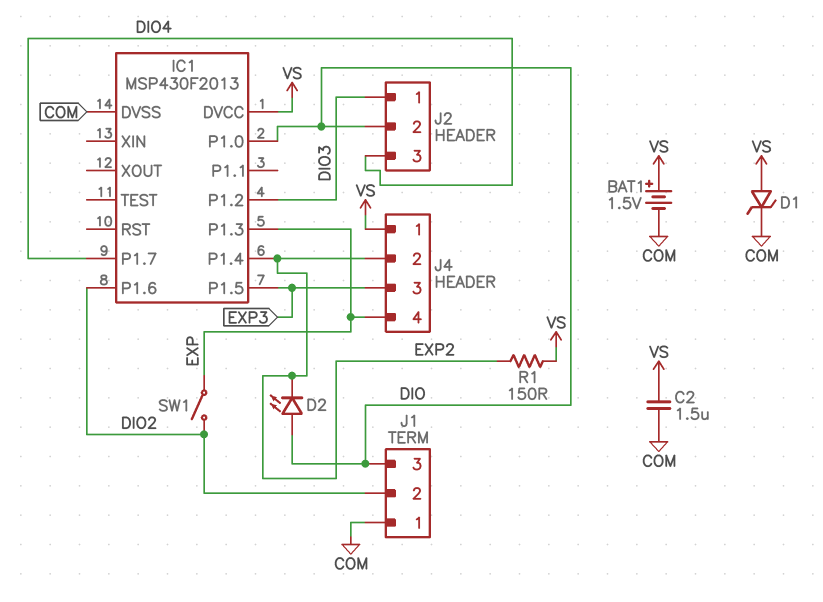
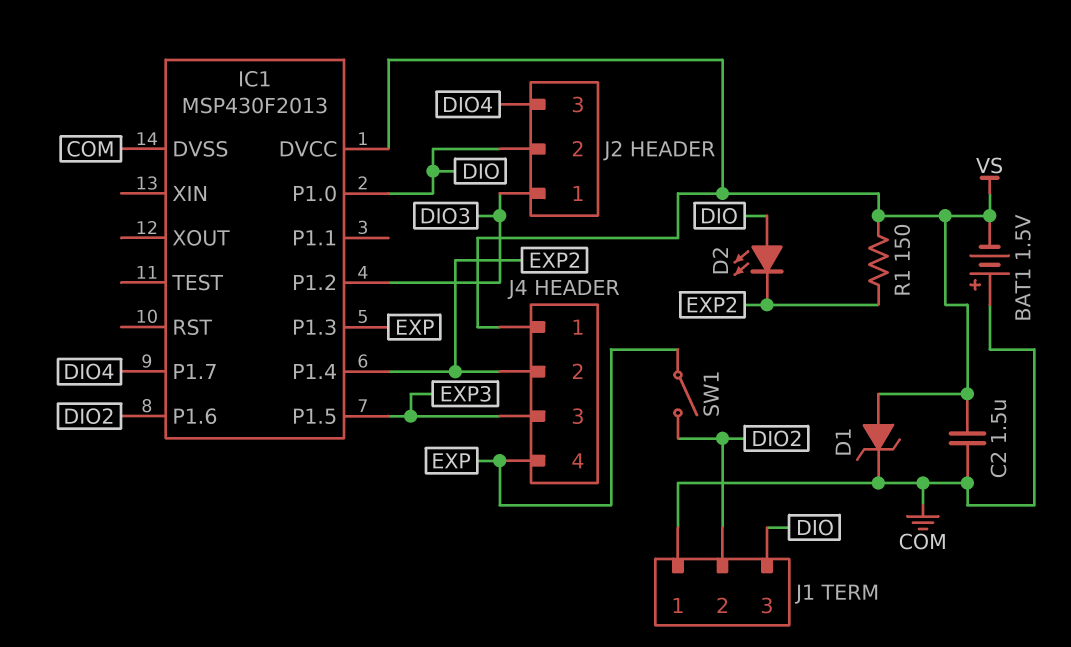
BAT1: 1.5V (plus VS, minus COM) -> 1.5V (plus COM, minus VS)

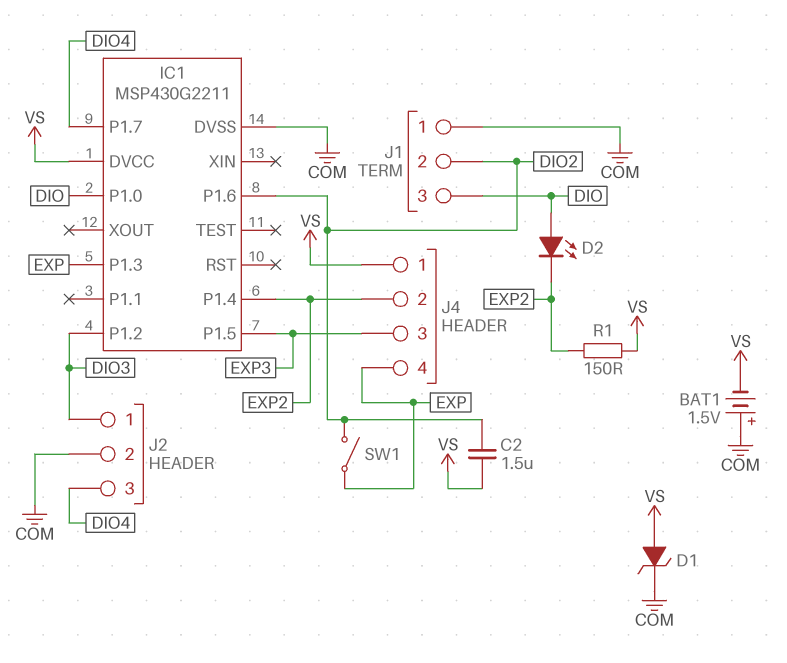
C2: 1.5uF (COM, VS) -> 1.5uF (DIO2, VS)
IC1: MSP430F2013 -> MSP430G2211
J2 pin 2: DIO -> COM

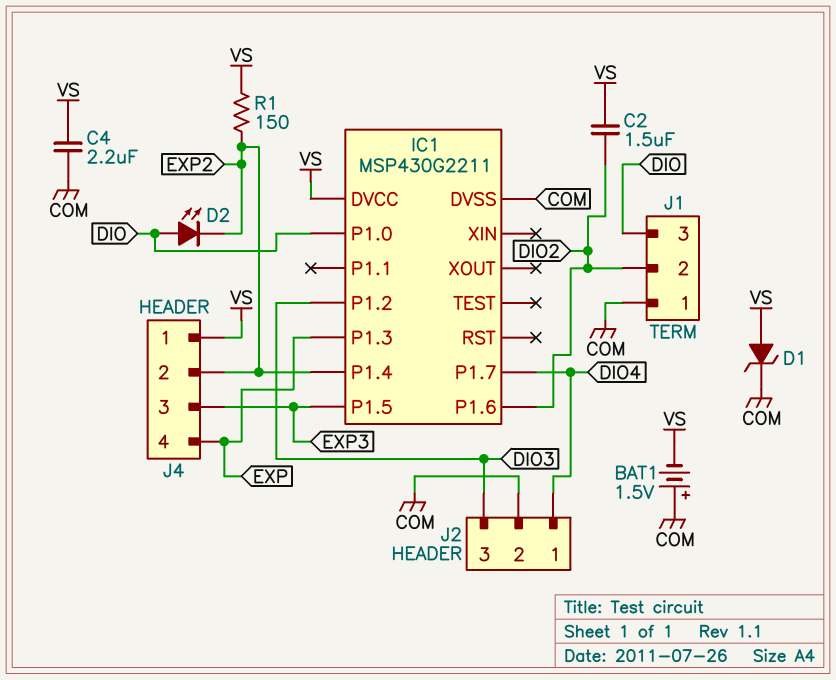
C4: none -> 2.2uF (COM, VS)
J2 pin 1: DIO3 -> DIO4
J2 pin 3: DIO4 -> DIO3
SW1: switch (DIO2, EXP) -> none

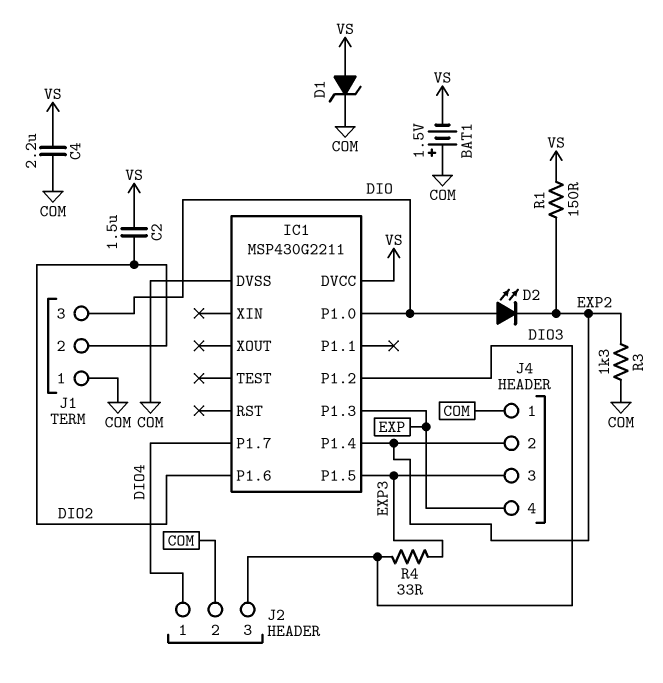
J4 pin 1: VS -> COM
R3: none -> 1.3k (COM, EXP2)
R4: none -> 33 (DIO3, EXP3)

